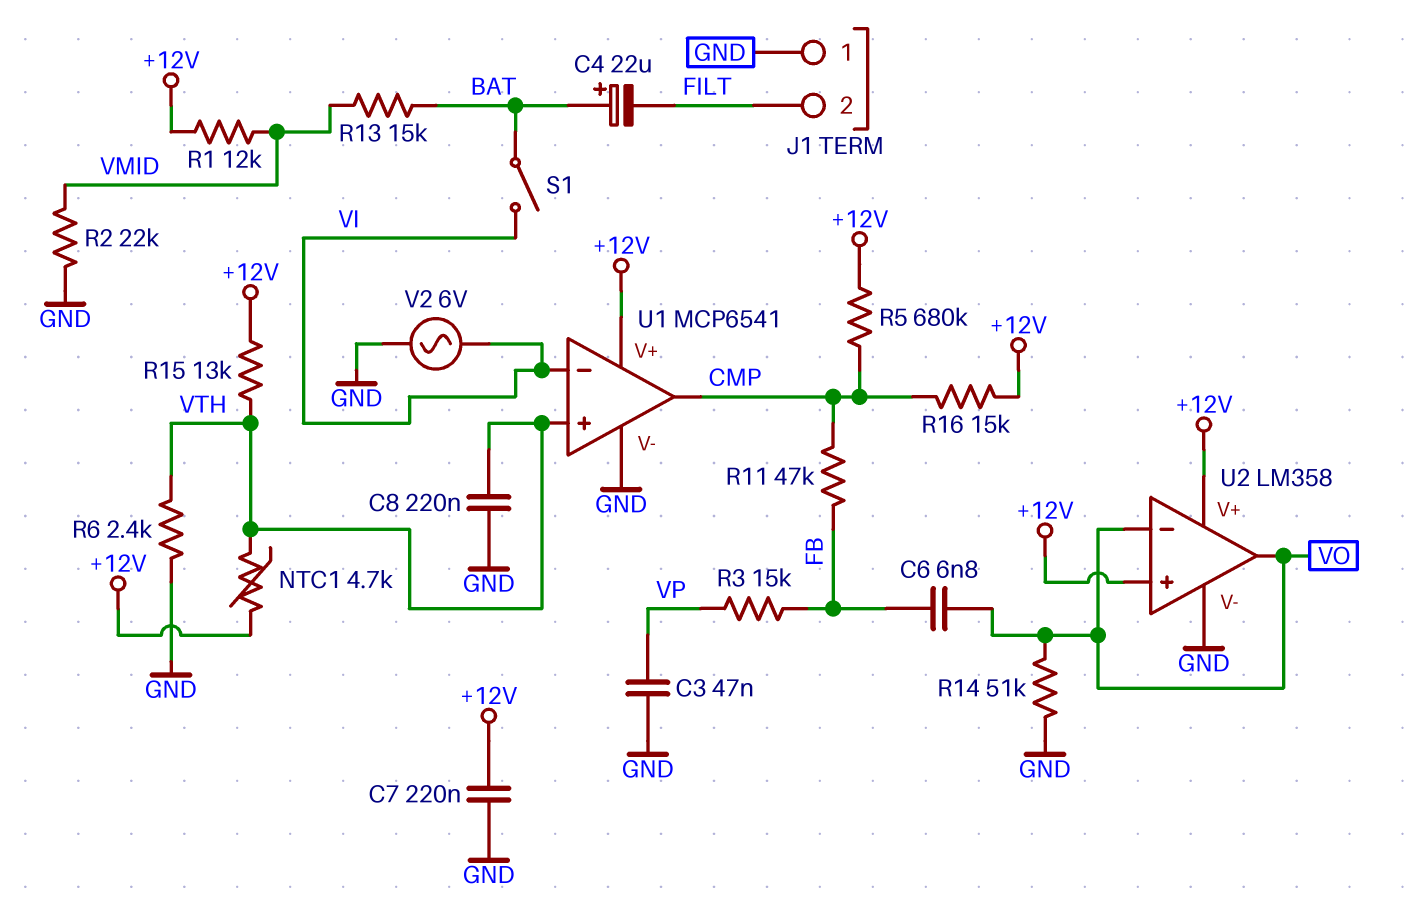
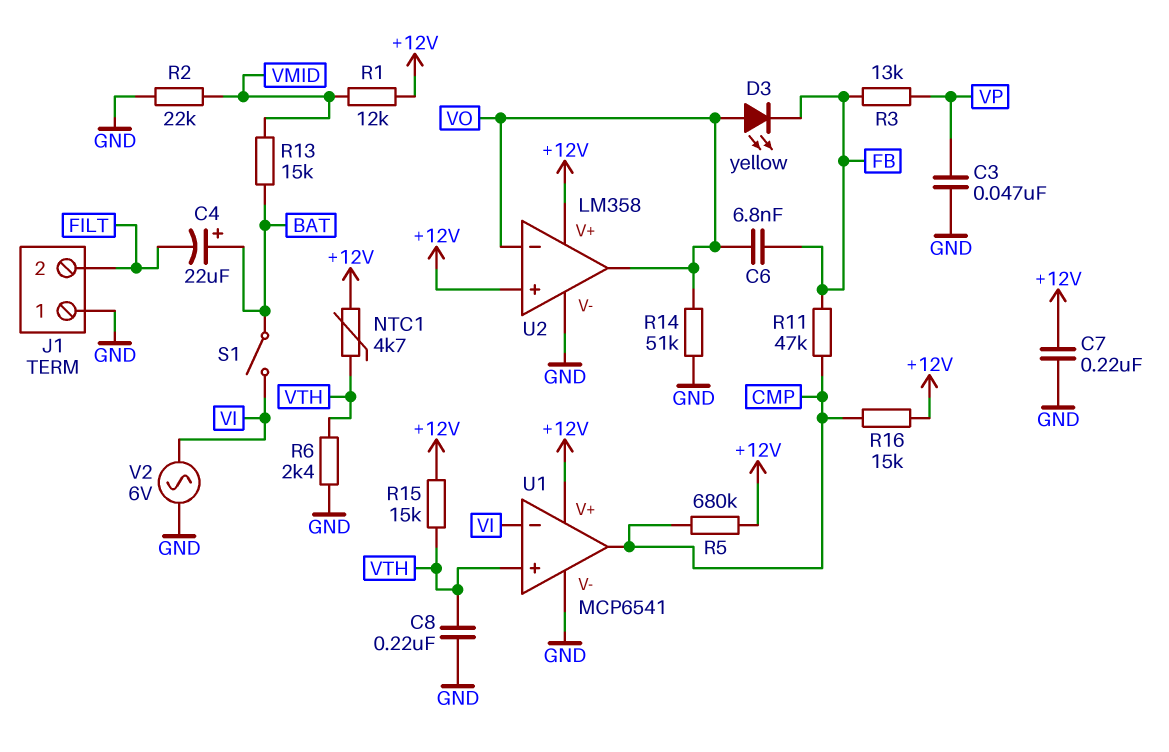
D3: none -> LED yellow (A VO, K FB)
R3: 15k (FB, VP) -> 13k (FB, VP)
R15: 13k (+12V, VTH) -> 15k (+12V, VTH)

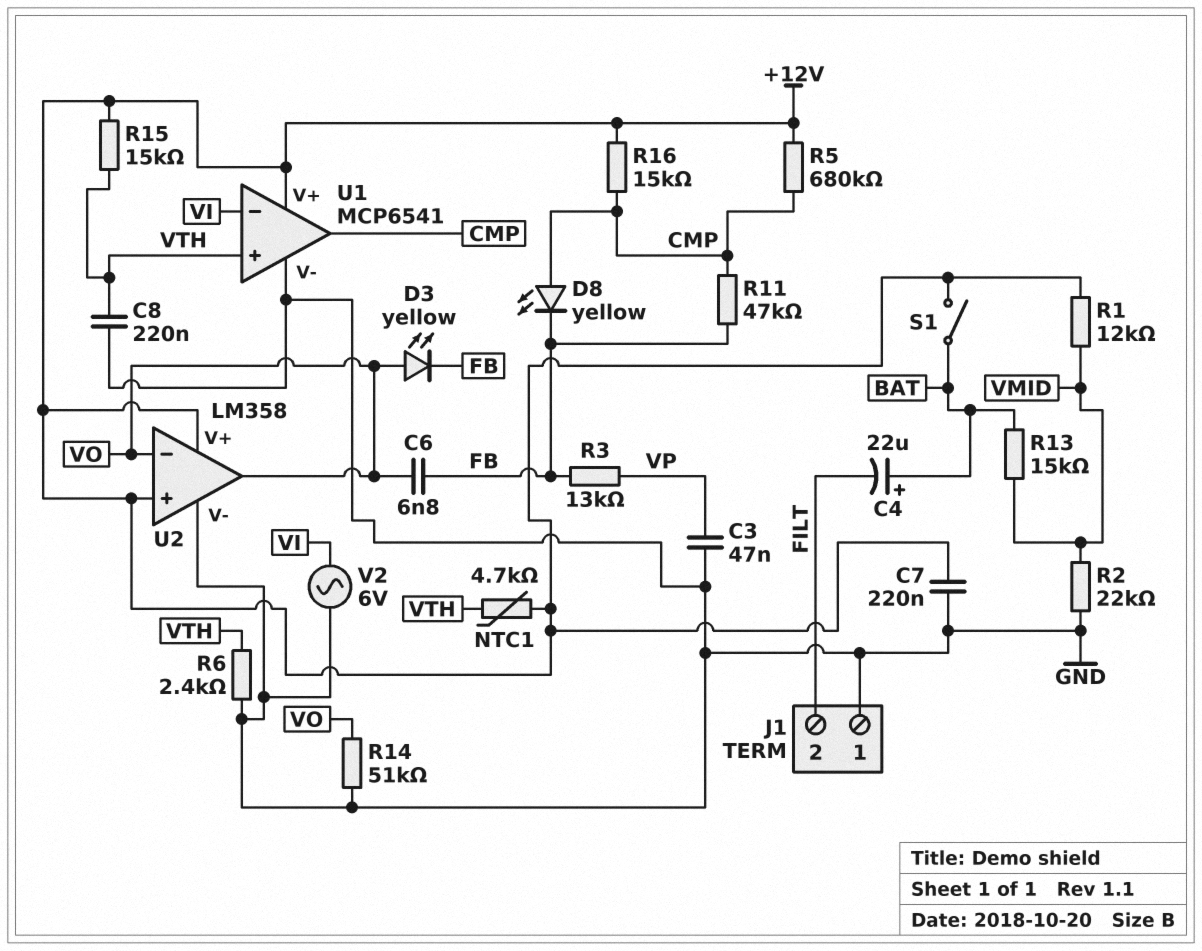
D8: none -> LED yellow (A CMP, K FB)
S1: switch (BAT, VI) -> switch (+12V, BAT)

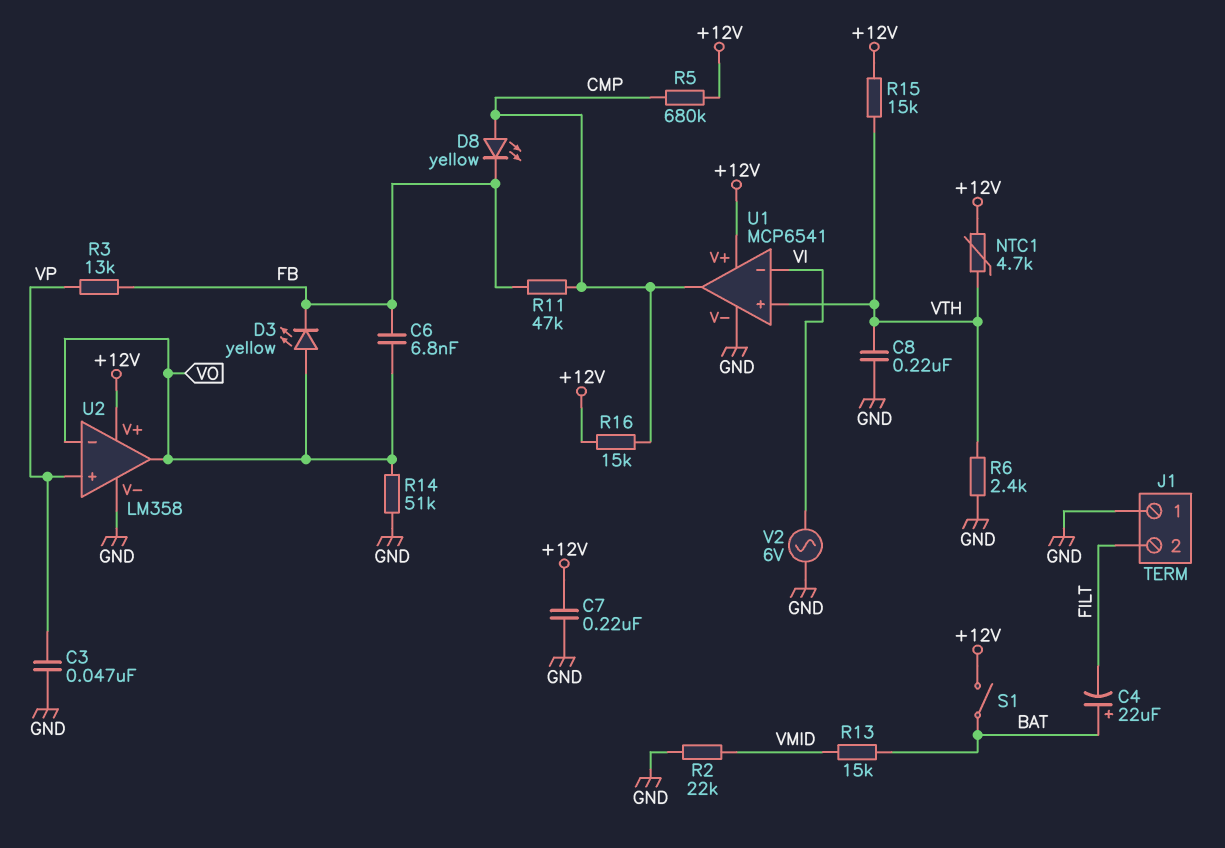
R1: 12k (+12V, VMID) -> none
U2 pin in+: +12V -> VP

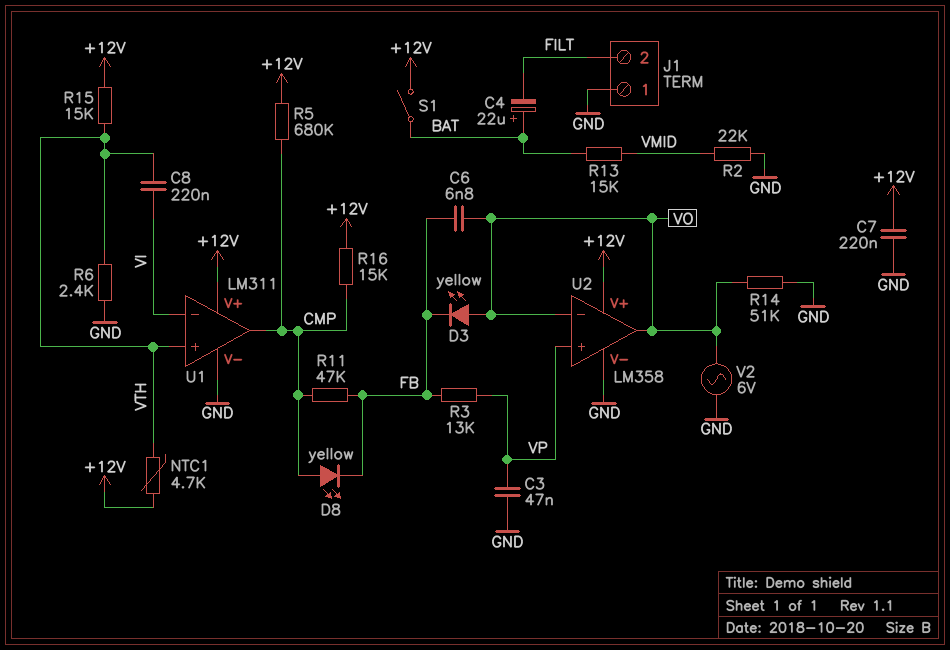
C8: 220nF (GND, VTH) -> 220nF (VI, VTH)
U1: MCP6541 -> LM311
V2: AC 6V (GND, VI) -> AC 6V (GND, VO)

